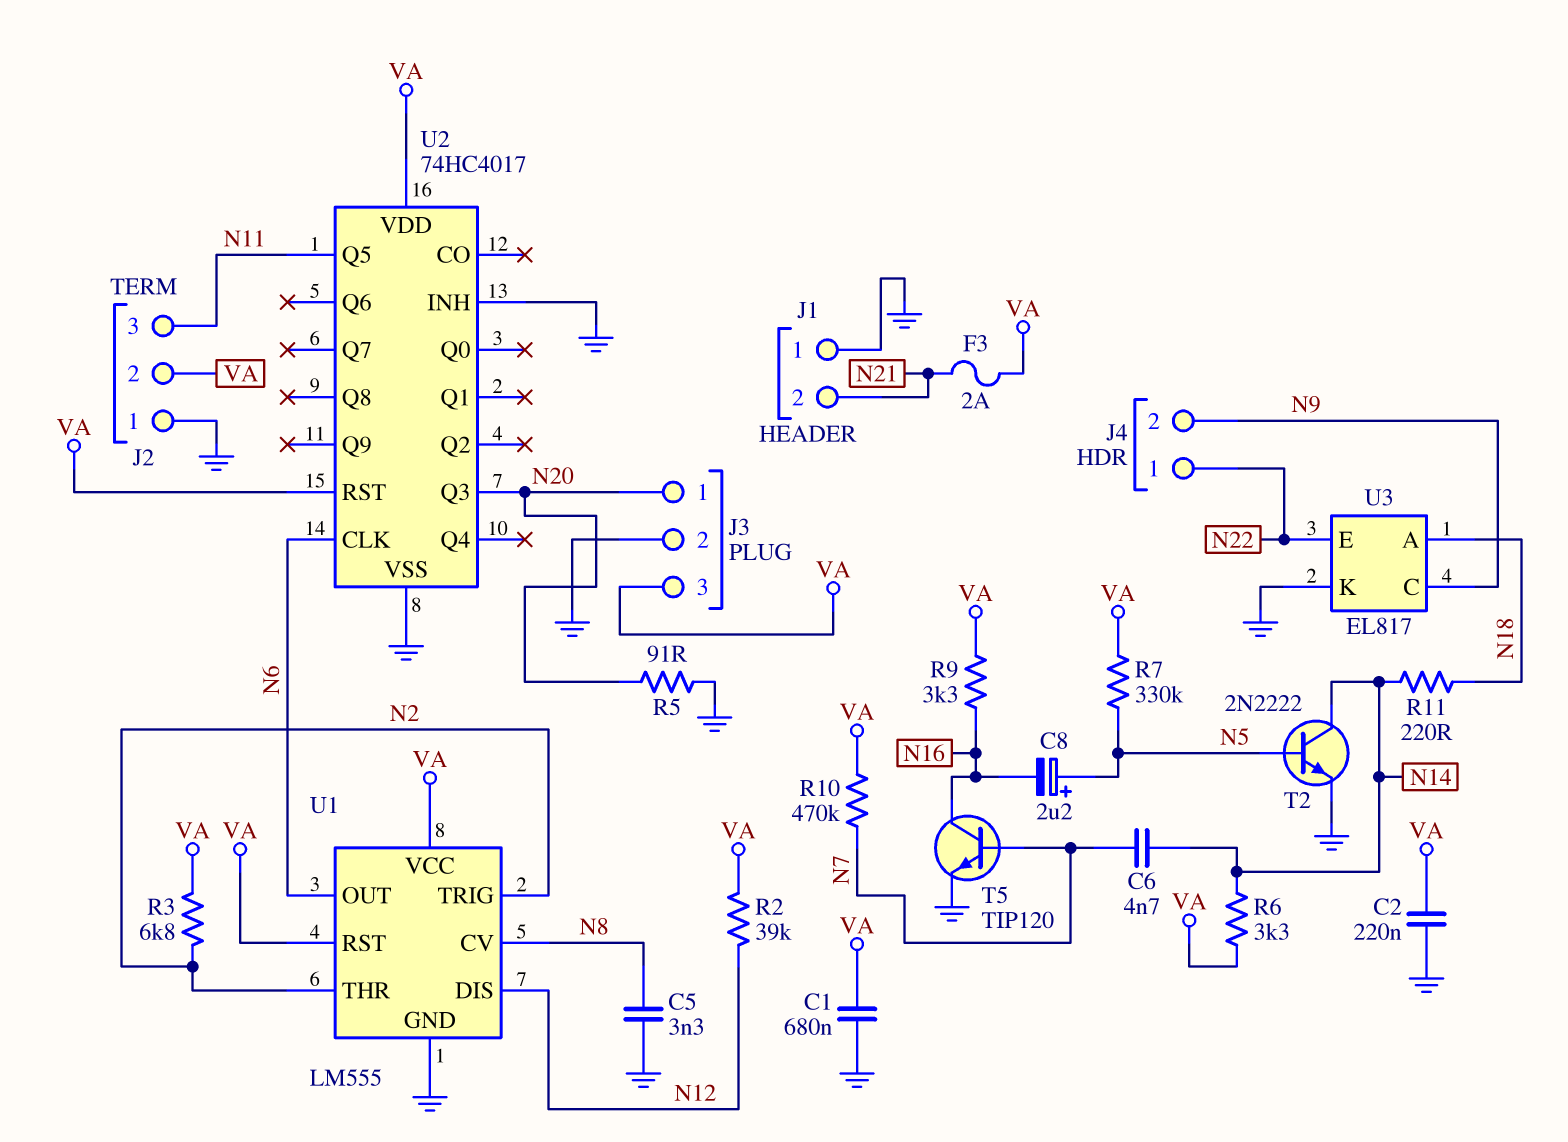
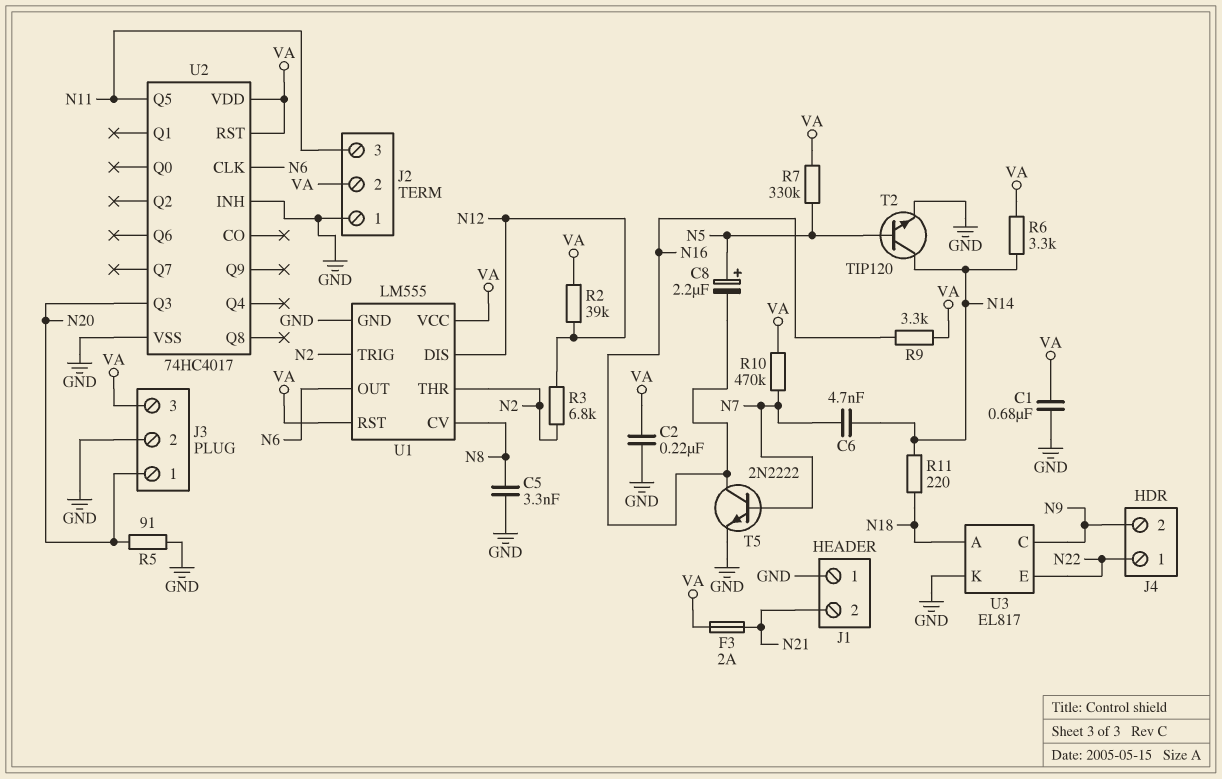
R3: 6.8k (N2, VA) -> 6.8k (N2, N12)
T2: NPN 2N2222 (B N5, C N14, E GND) -> NPN TIP120 (B N5, C N14, E GND)
T5: NPN TIP120 (B N7, C N16, E GND) -> NPN 2N2222 (B N7, C N16, E GND)

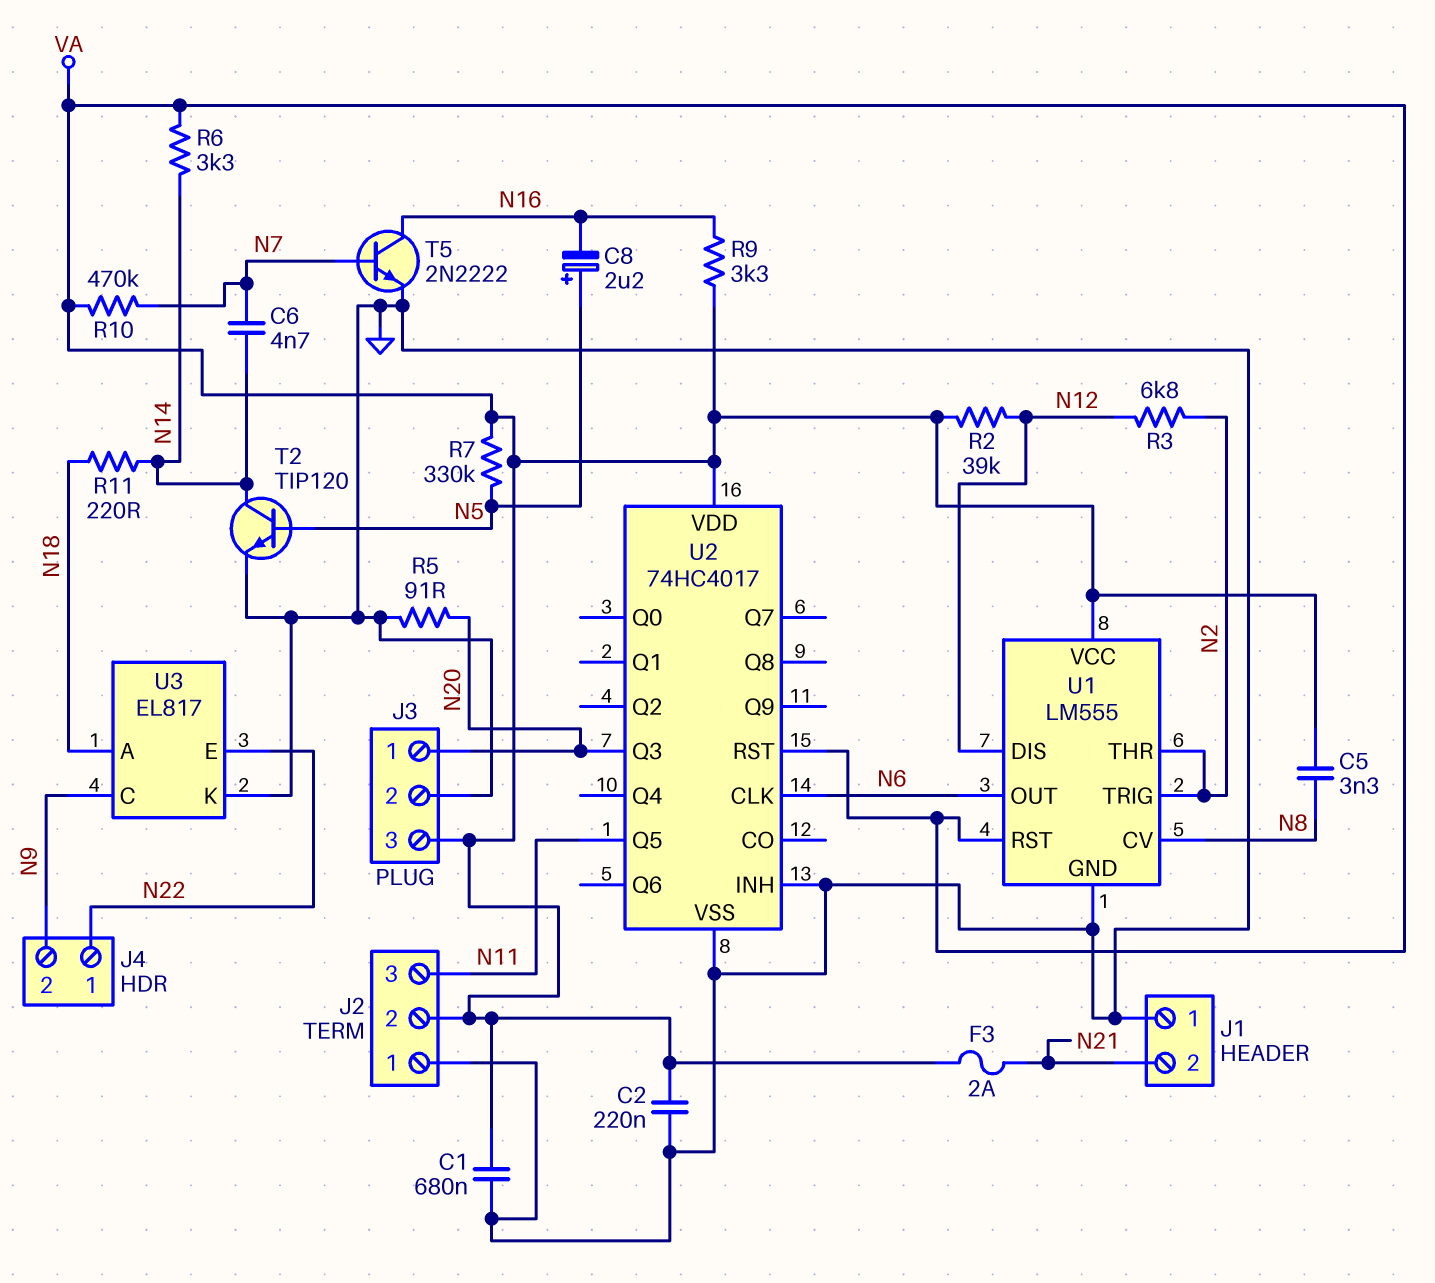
C5: 3.3nF (GND, N8) -> 3.3nF (N8, VA)

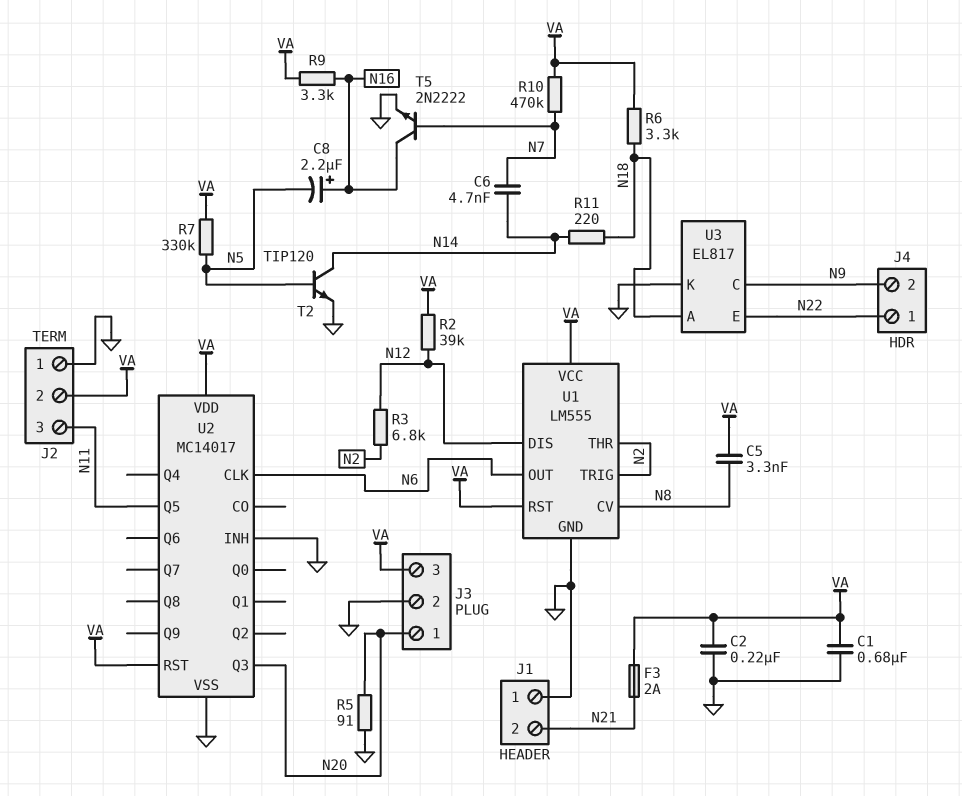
C8: 2.2uF (plus N5, minus N16) -> 2.2uF (plus N16, minus N5)
R6: 3.3k (N14, VA) -> 3.3k (N18, VA)
U2: 74HC4017 -> MC14017

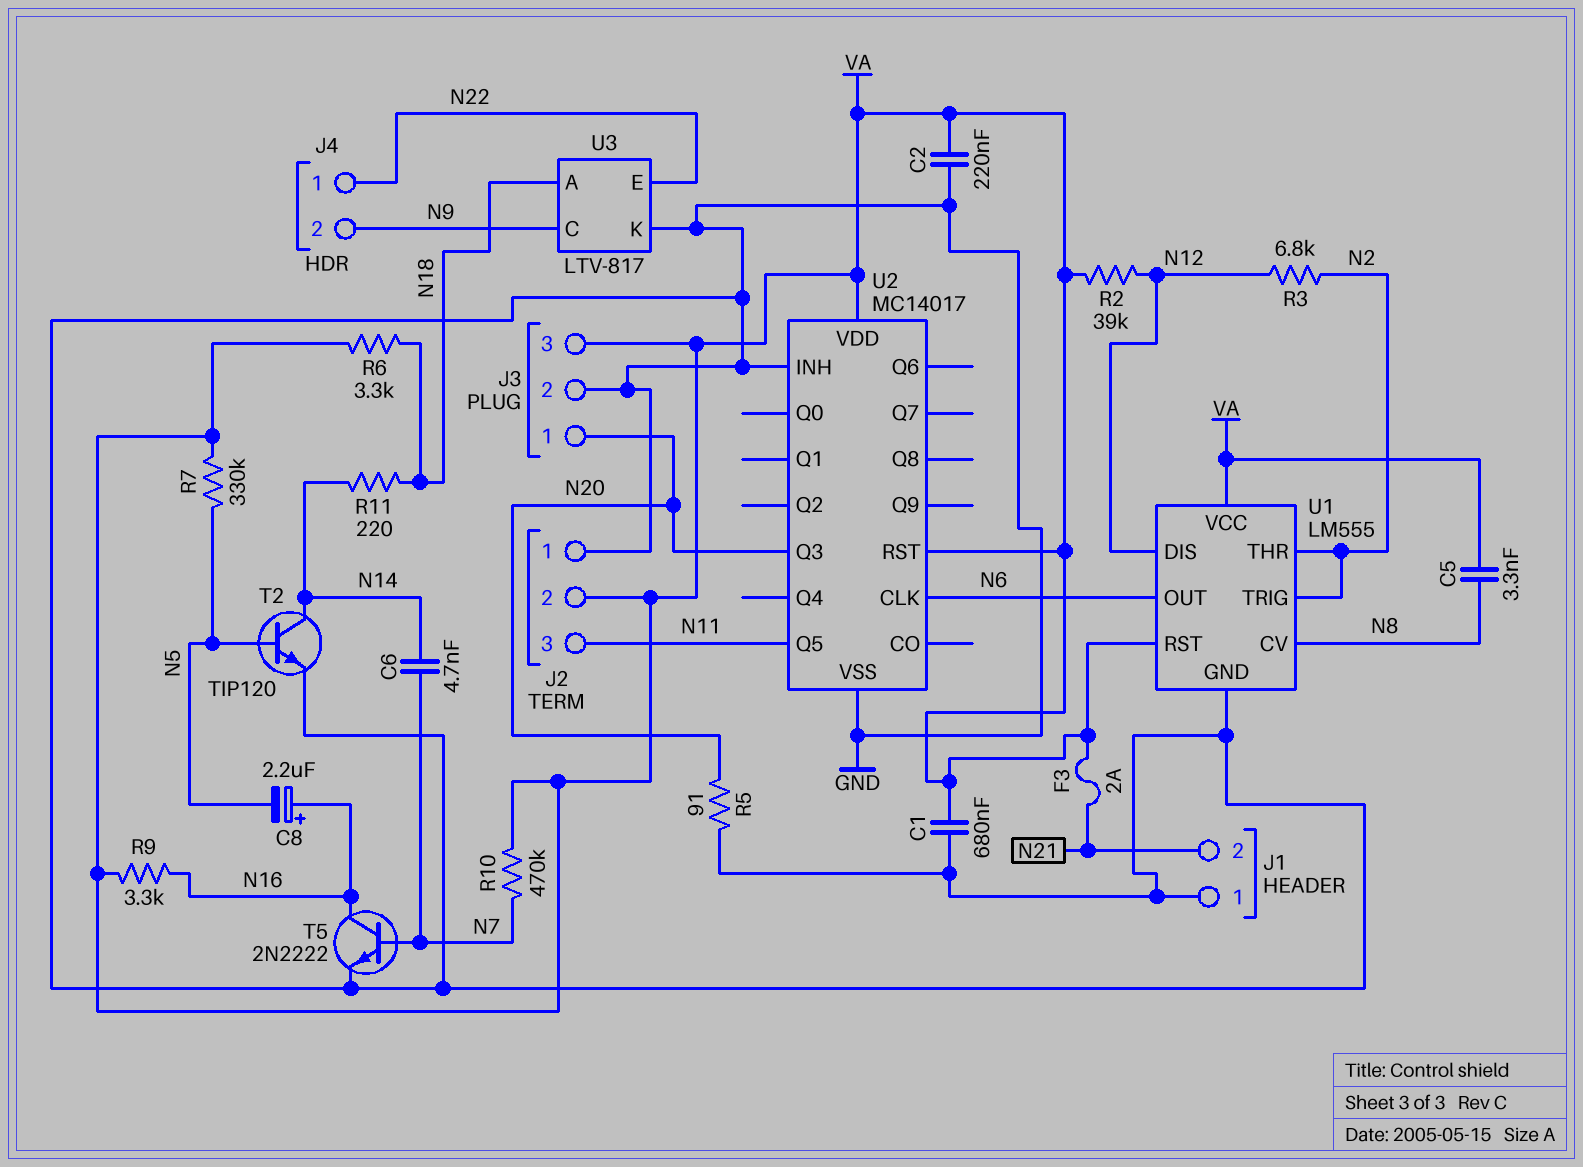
U3: EL817 -> LTV-817

